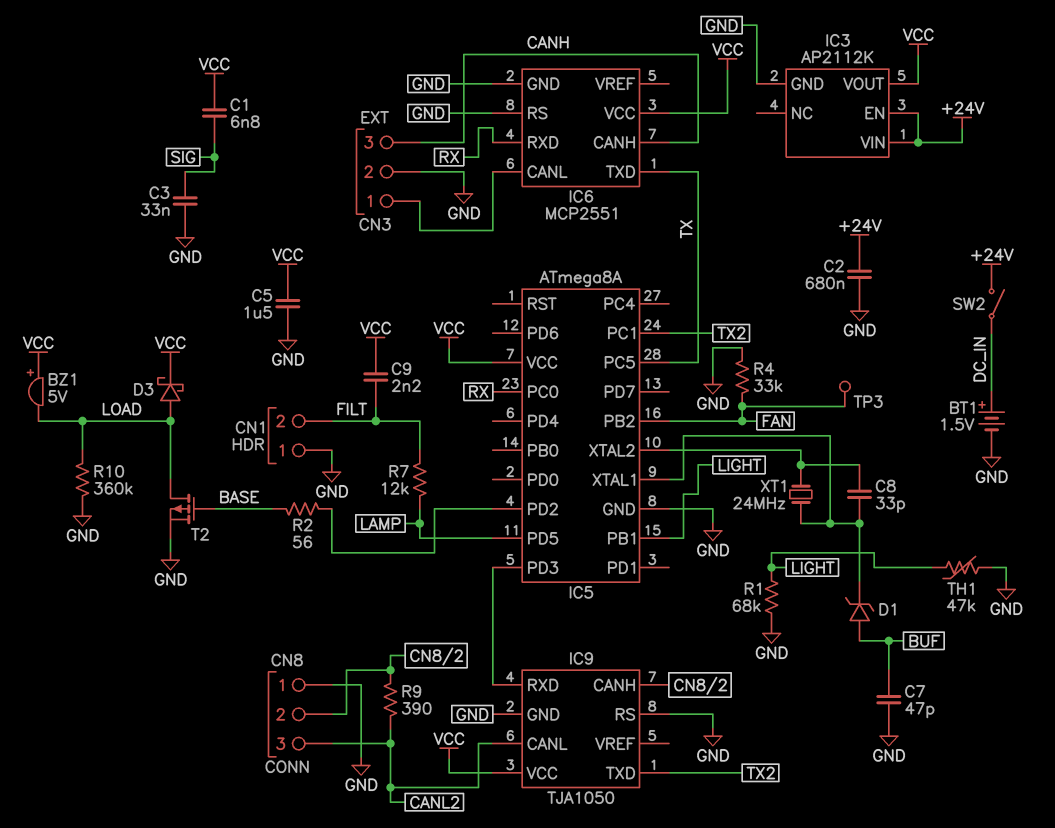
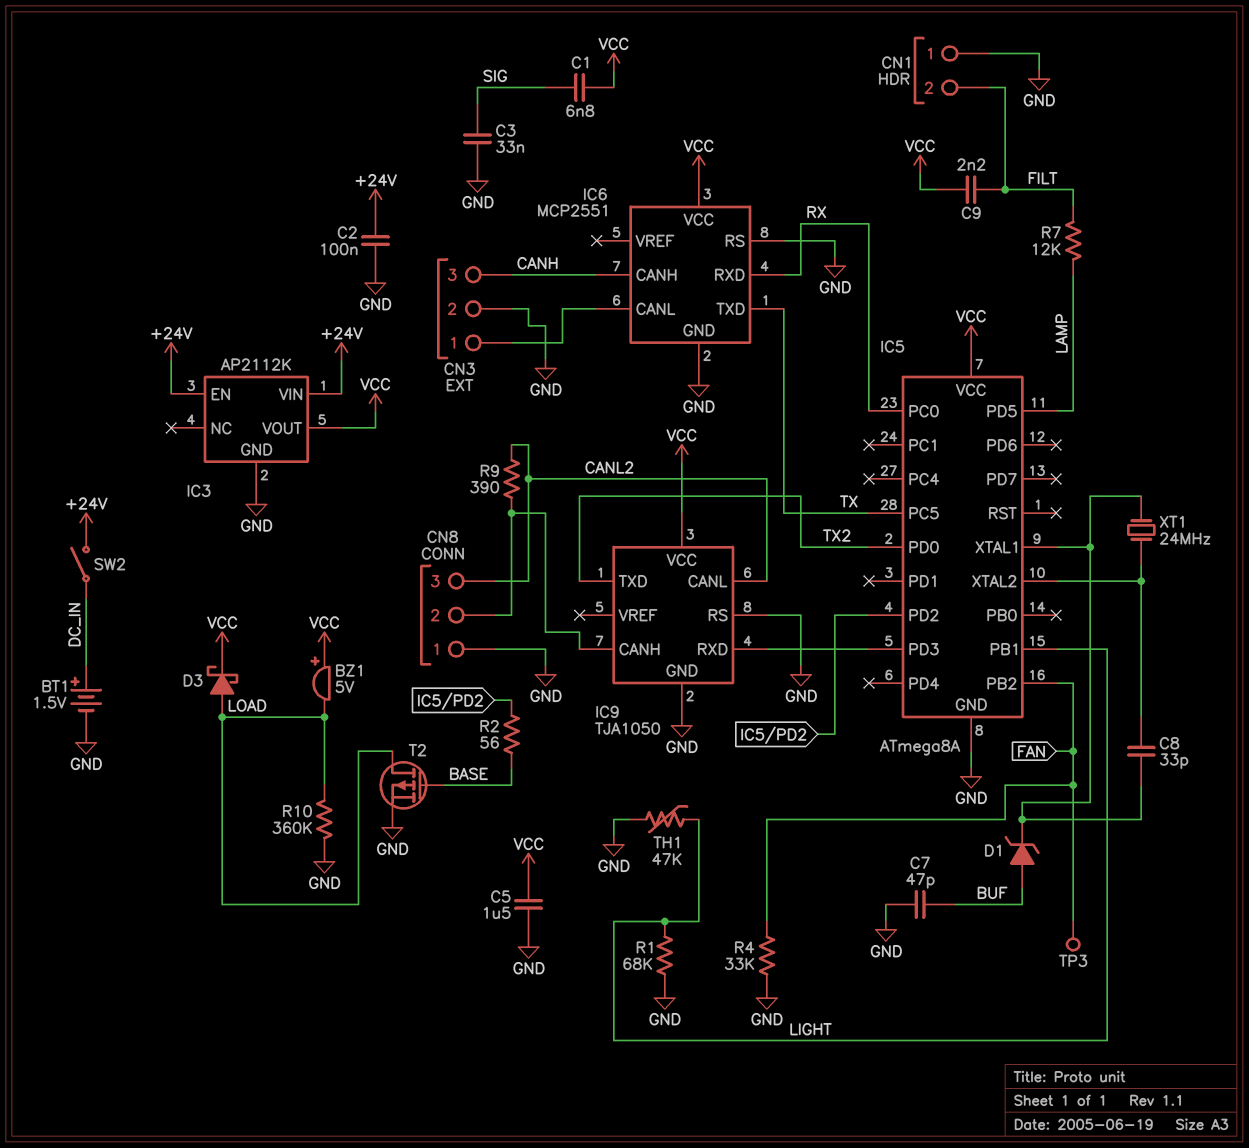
C2: 680nF (+24V, GND) -> 100nF (+24V, GND)
IC5 pin PC1: TX2 -> none
IC5 pin PD0: none -> TX2

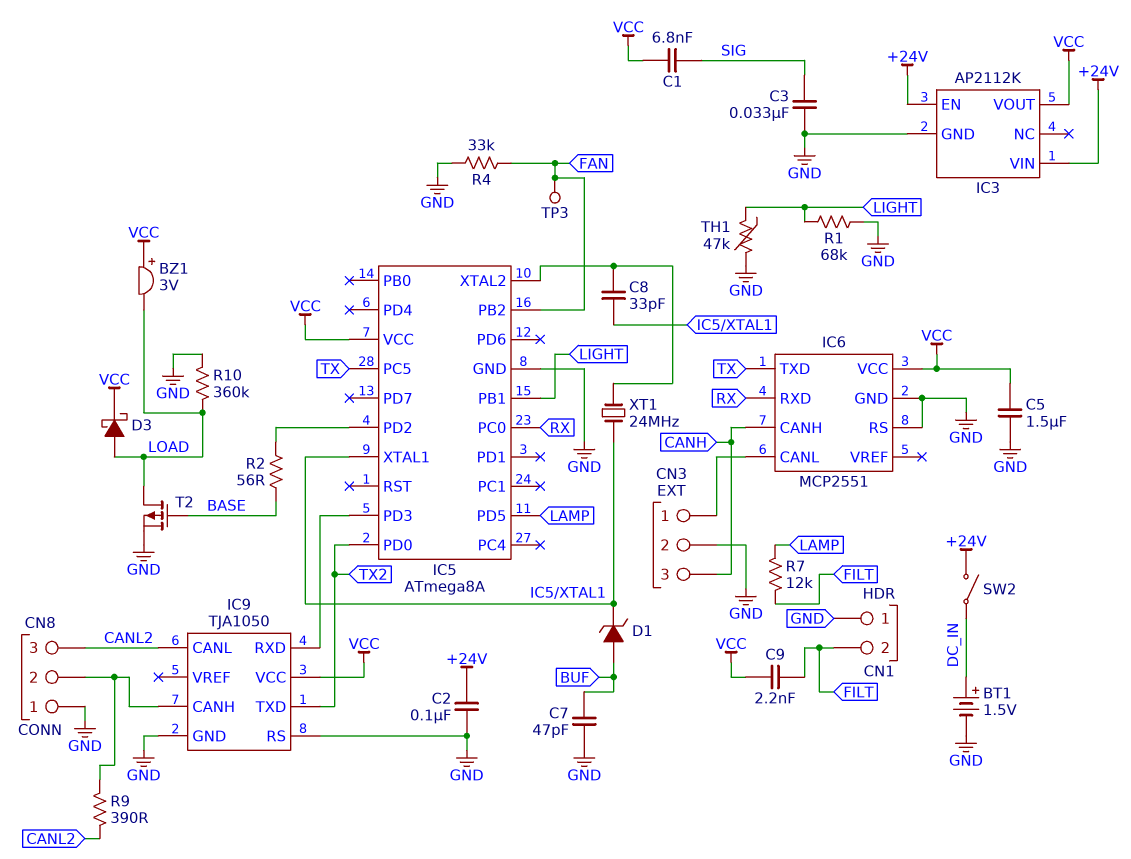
BZ1: buzzer 5V (plus VCC, minus LOAD) -> buzzer 3V (plus VCC, minus LOAD)

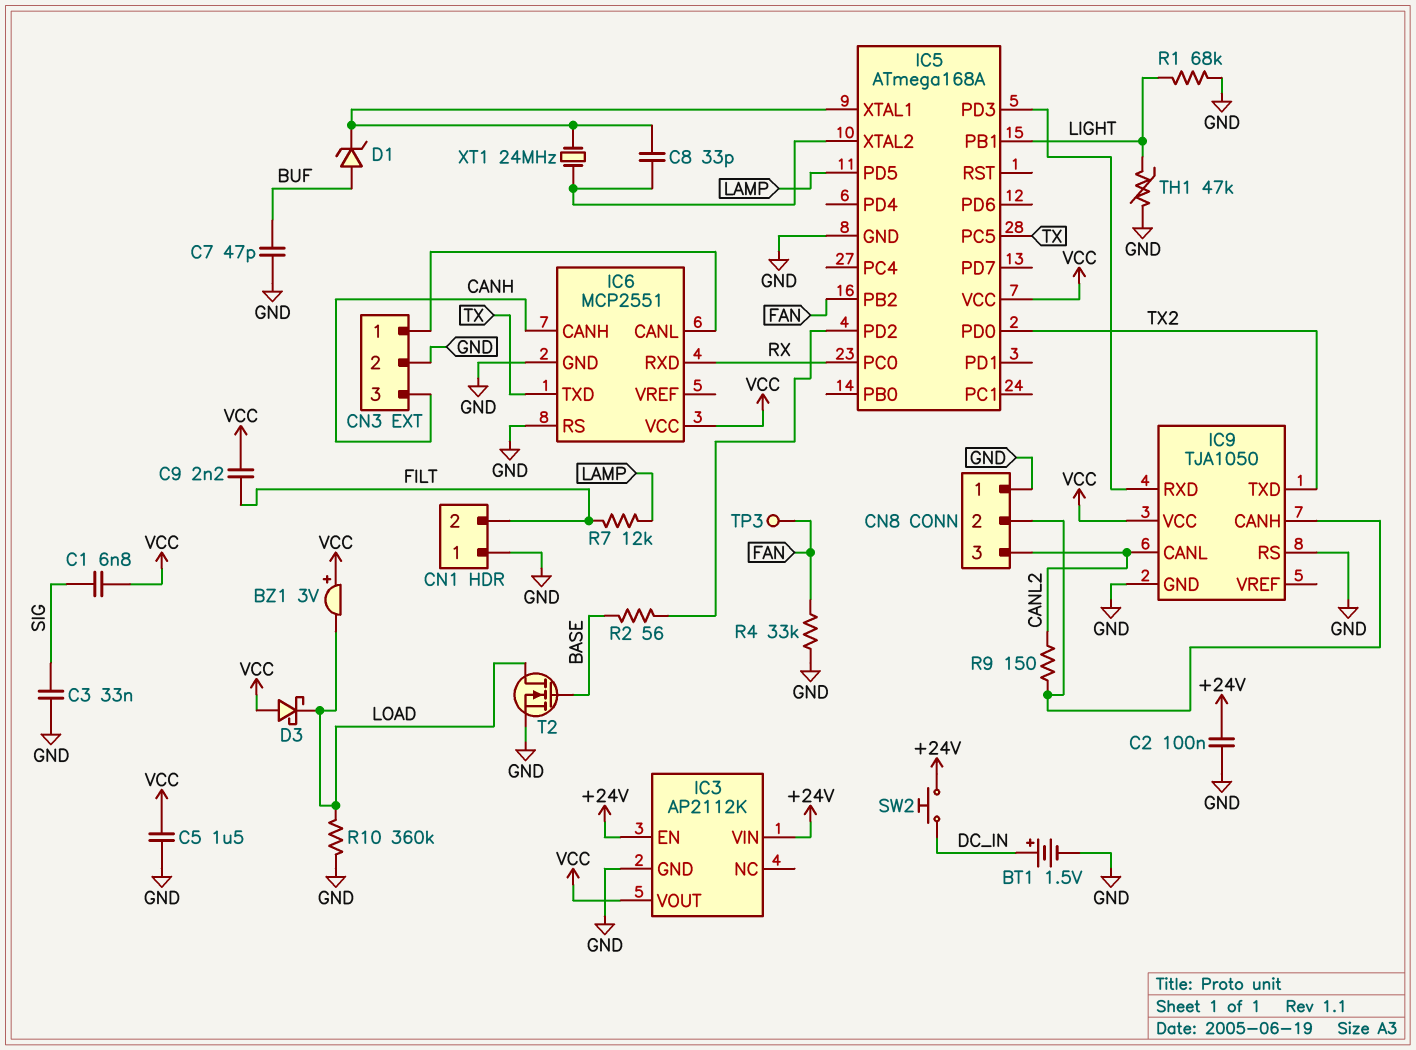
D3: schottky (A LOAD, K VCC) -> schottky (A VCC, K LOAD)
IC5: ATmega8A -> ATmega168A
R9: 390 (CANL2, CN8/2) -> 150 (CANL2, CN8/2)
SW2: switch (+24V, DC_IN) -> button (+24V, DC_IN)
T2: PMOS (G BASE, D LOAD, S GND) -> NMOS (G BASE, D LOAD, S GND)

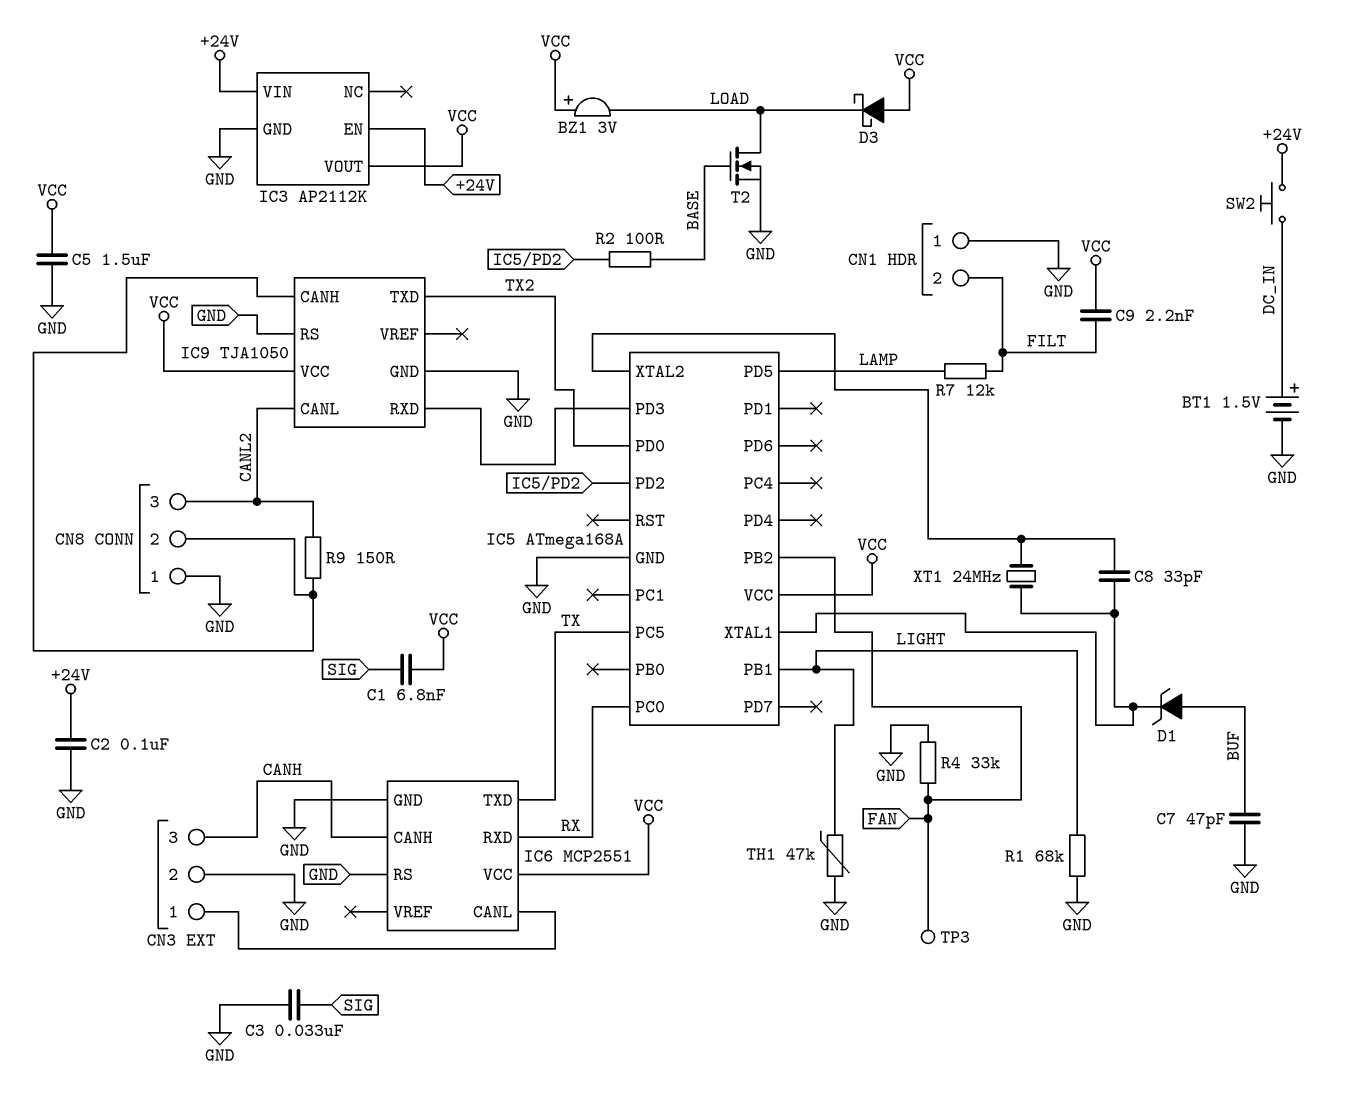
R2: 56 (BASE, IC5/PD2) -> 100 (BASE, IC5/PD2)
R10: 360k (GND, LOAD) -> none

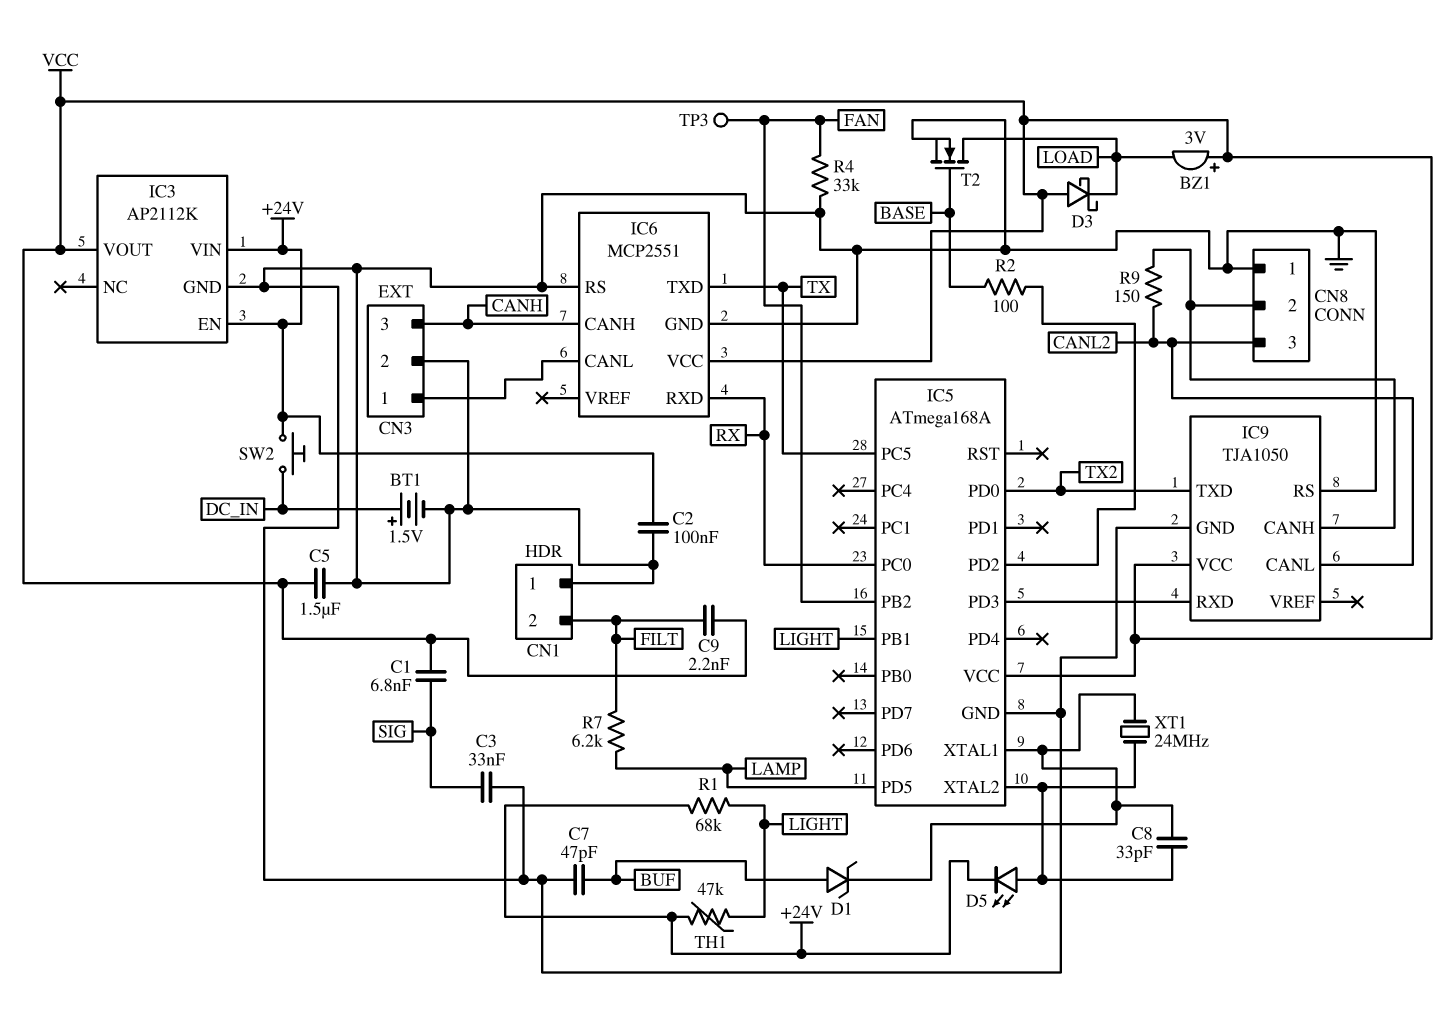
D5: none -> LED (A IC5/XTAL2, K +24V)
R1: 68k (GND, LIGHT) -> 68k (+24V, LIGHT)
R7: 12k (FILT, LAMP) -> 6.2k (FILT, LAMP)
TH1: 47k (GND, LIGHT) -> 47k (+24V, LIGHT)

